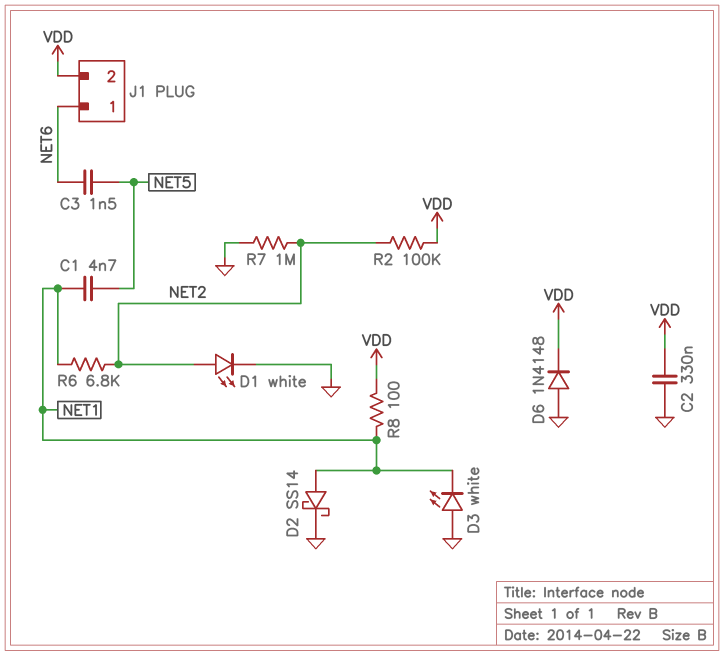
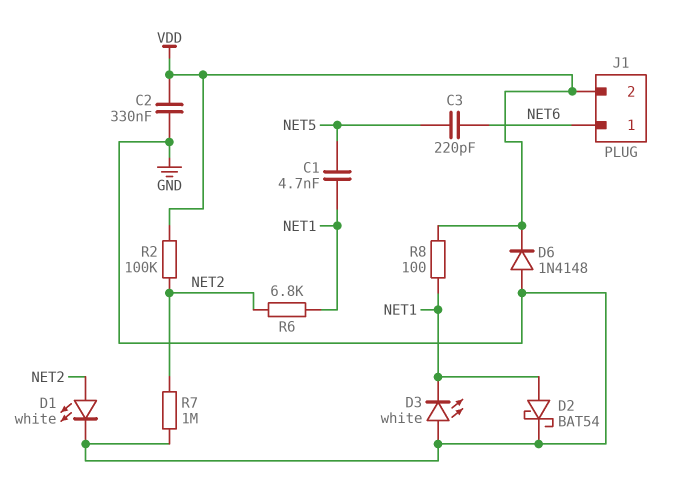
C3: 1.5nF (NET5, NET6) -> 220pF (NET5, NET6)
D2: schottky SS14 (A NET1, K GND) -> schottky BAT54 (A NET1, K GND)

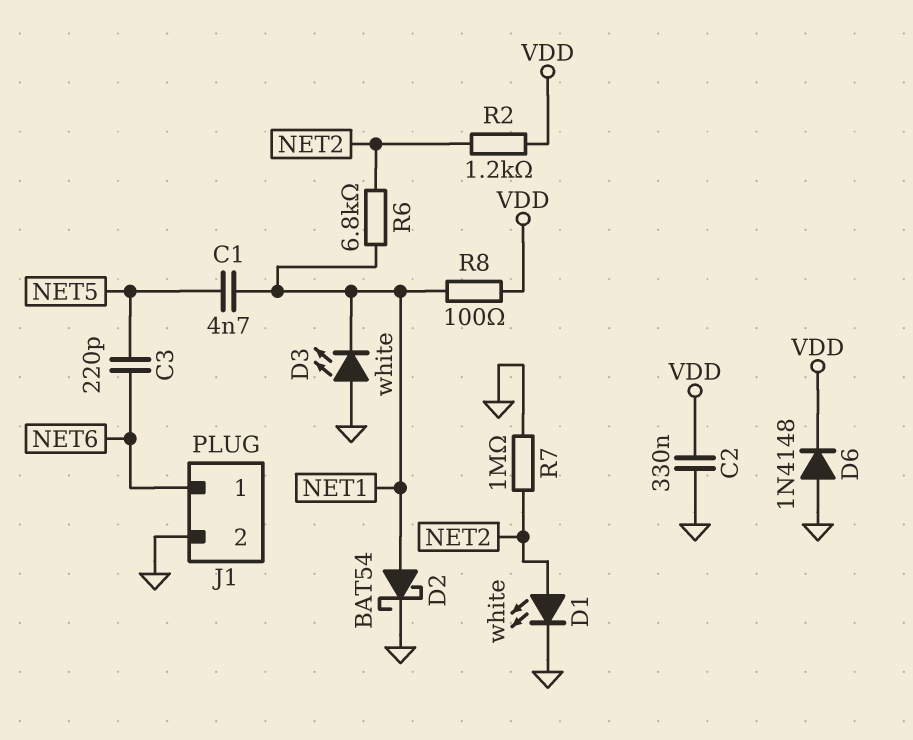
J1 pin 2: VDD -> GND
R2: 100k (NET2, VDD) -> 1.2k (NET2, VDD)

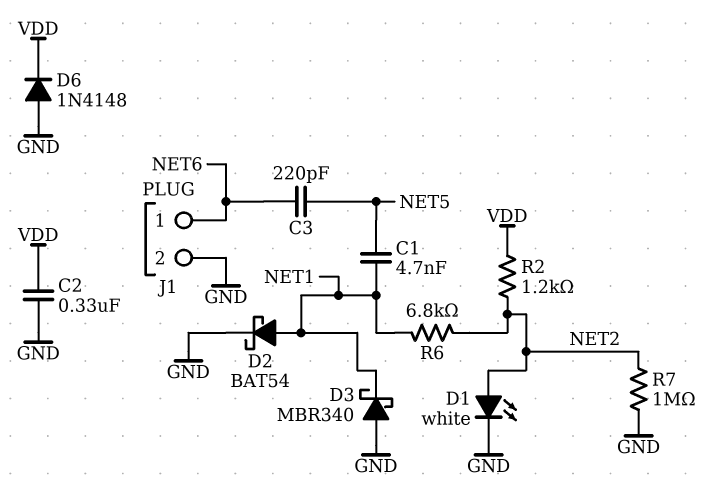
D3: LED white (A GND, K NET1) -> schottky MBR340 (A GND, K NET1)
R8: 100 (NET1, VDD) -> none

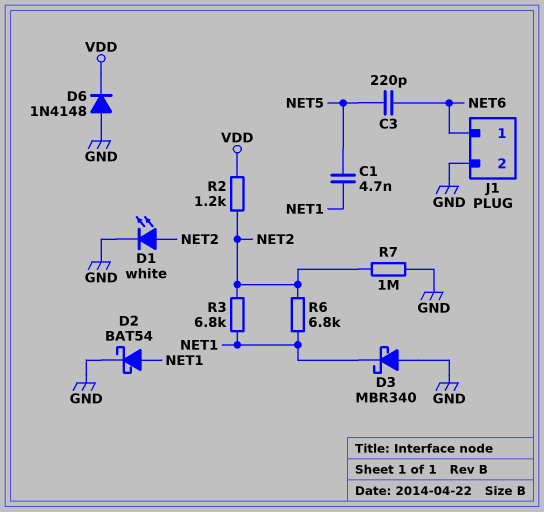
C2: 330nF (GND, VDD) -> none
R3: none -> 6.8k (NET1, NET2)

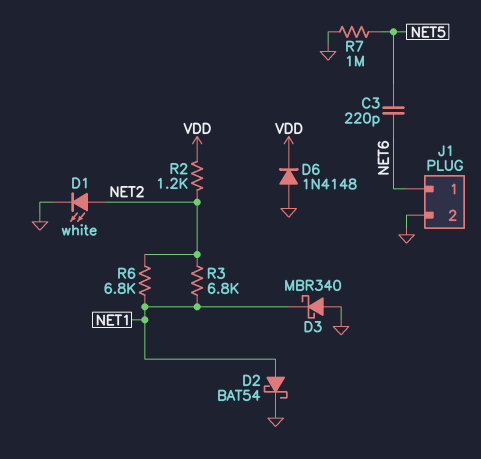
C1: 4.7nF (NET1, NET5) -> none
R7: 1M (GND, NET2) -> 1M (GND, NET5)

